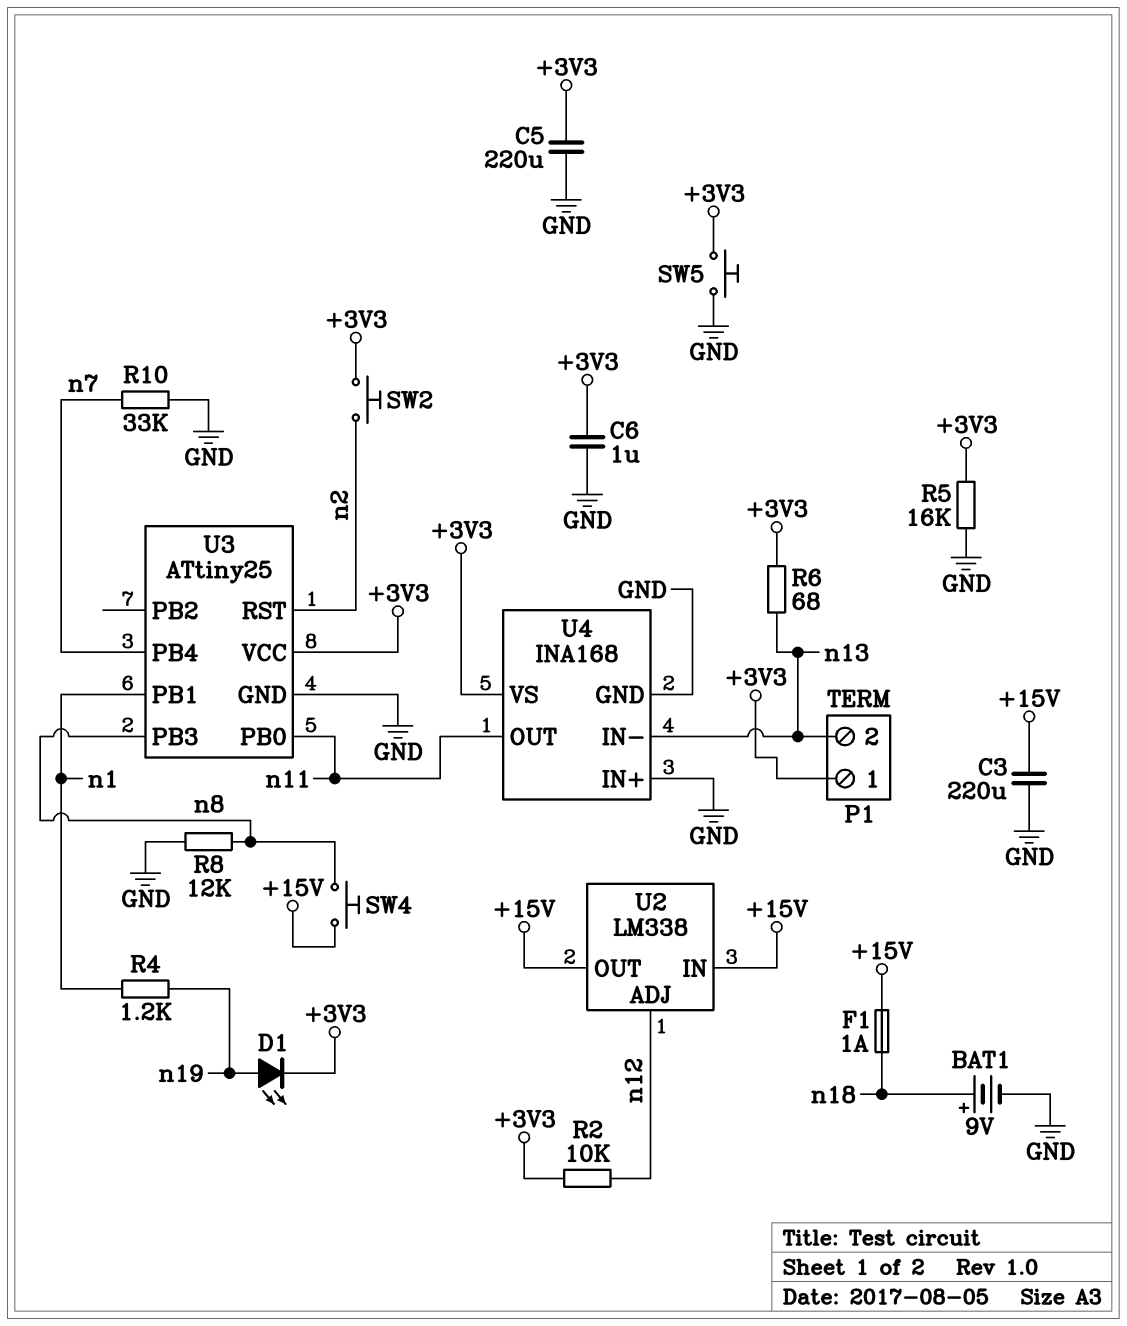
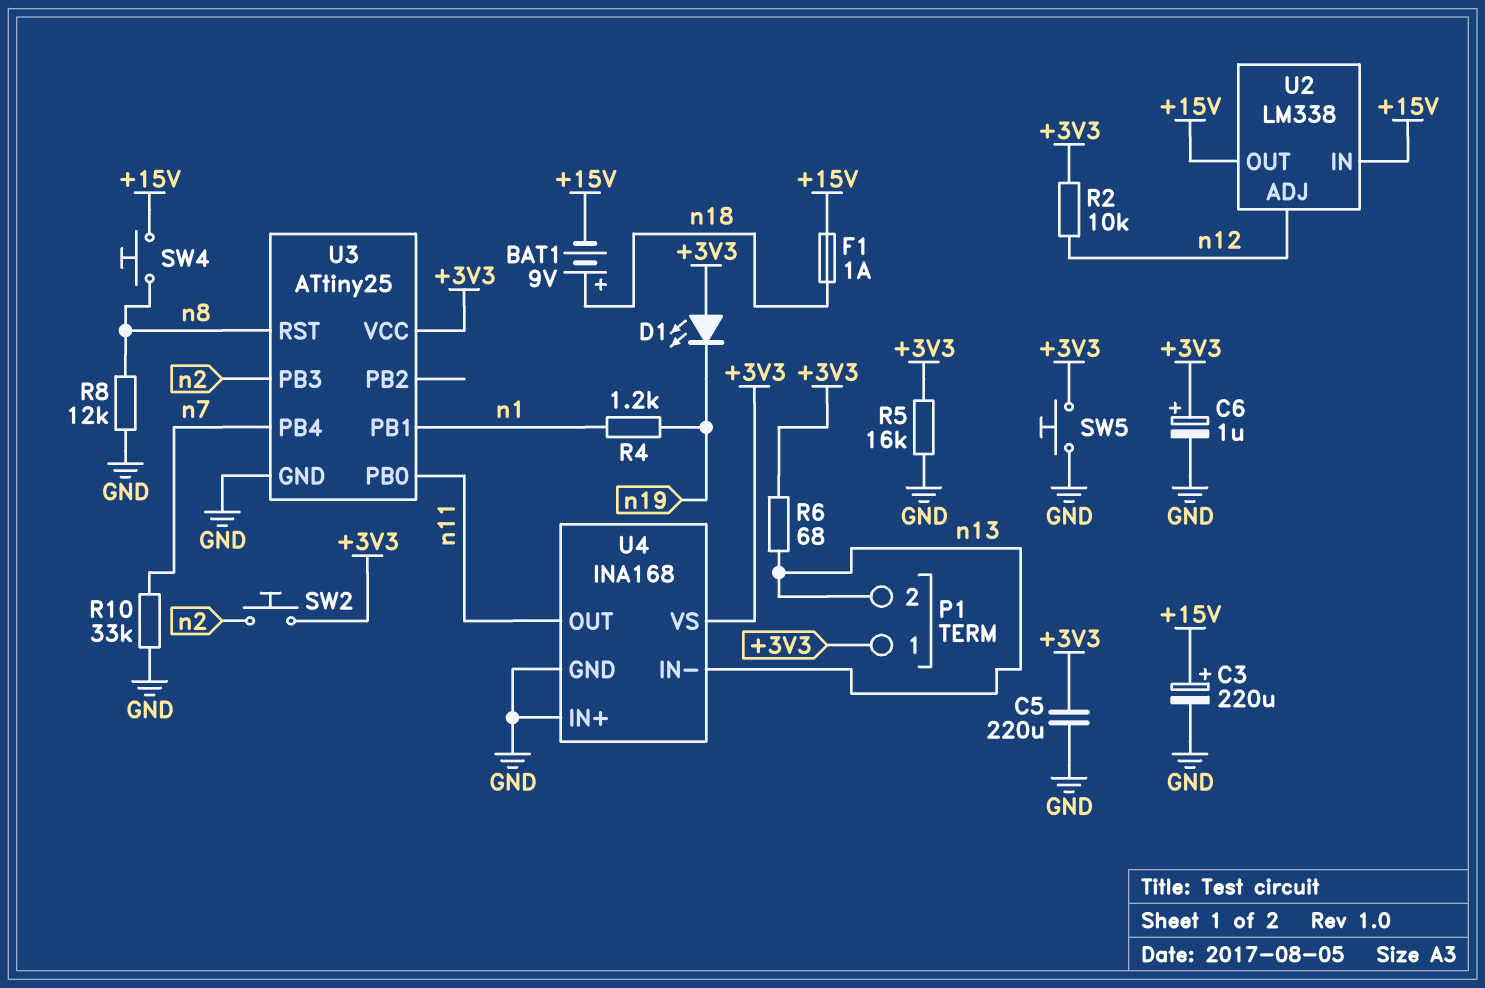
BAT1: 9V (plus n18, minus GND) -> 9V (plus n18, minus +15V)
C3: 220uF (+15V, GND) -> 220uF (plus +15V, minus GND)
C6: 1uF (+3V3, GND) -> 1uF (plus +3V3, minus GND)
D1: LED (A n19, K +3V3) -> LED (A +3V3, K n19)
U3 pin PB3: n8 -> n2
U3 pin RST: n2 -> n8

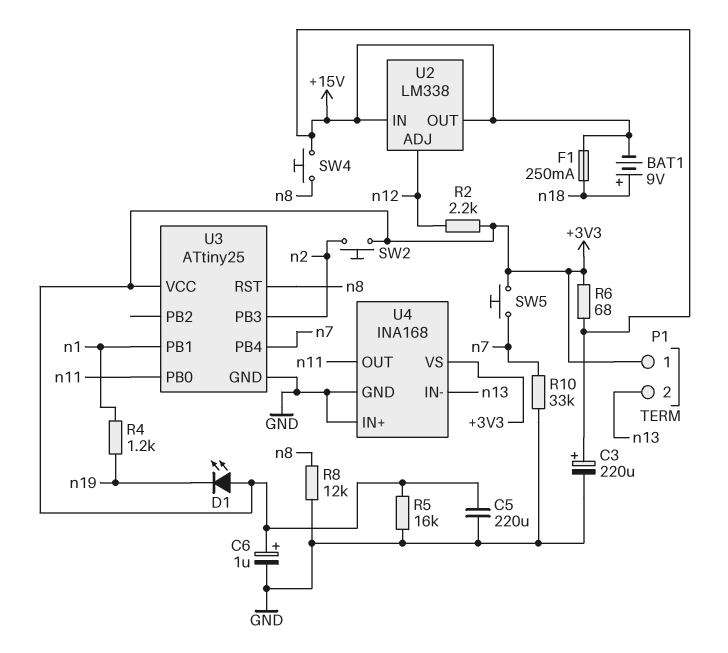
F1: 1A (+15V, n18) -> 250mA (+15V, n18)
R2: 10k (+3V3, n12) -> 2.2k (+3V3, n12)
R6: 68 (+3V3, n13) -> 68 (+3V3, +15V)
SW5: button (+3V3, GND) -> button (+3V3, n7)

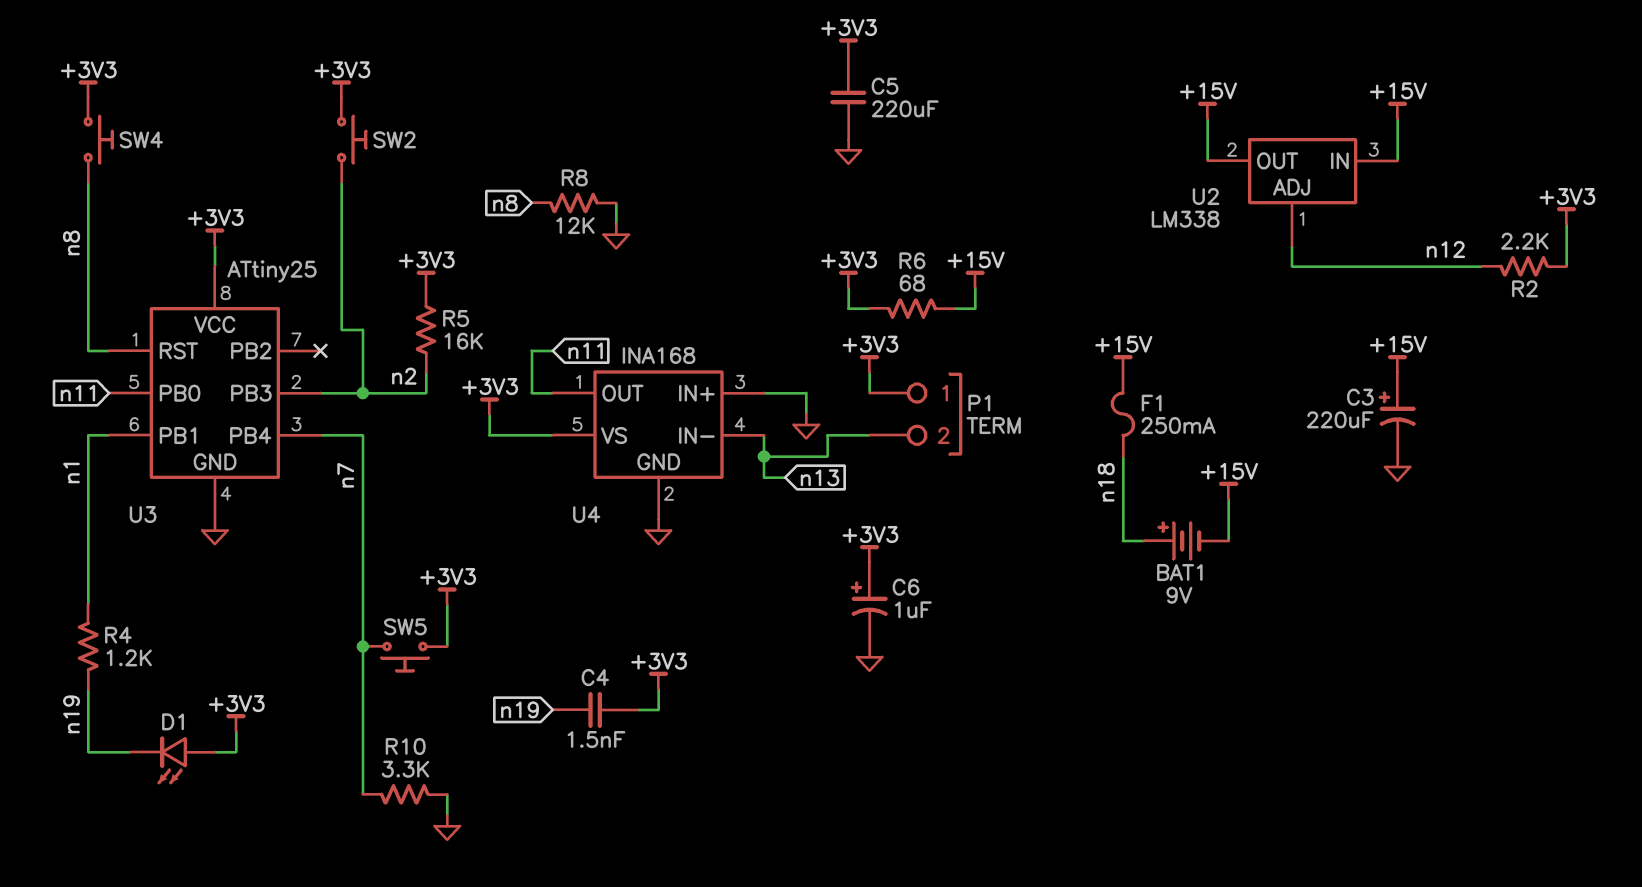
C4: none -> 1.5nF (+3V3, n19)
R5: 16k (+3V3, GND) -> 16k (+3V3, n2)
R10: 33k (GND, n7) -> 3.3k (GND, n7)
SW4: button (+15V, n8) -> button (+3V3, n8)

